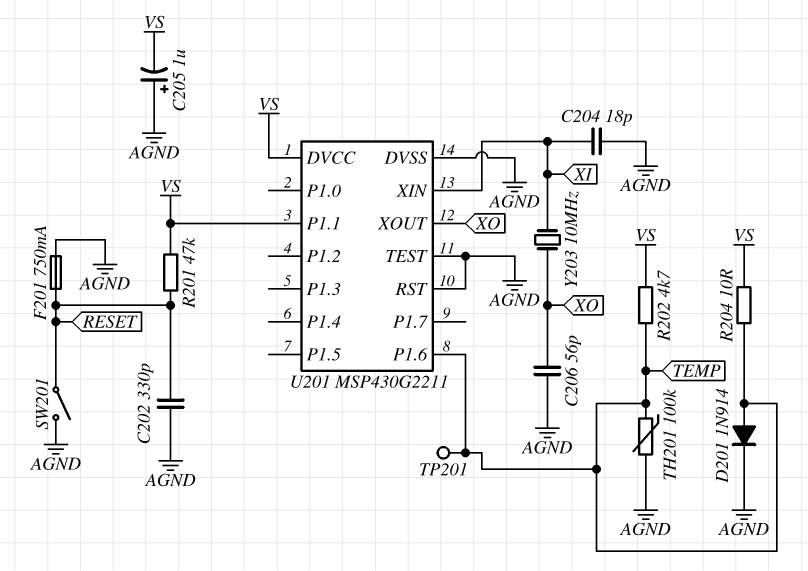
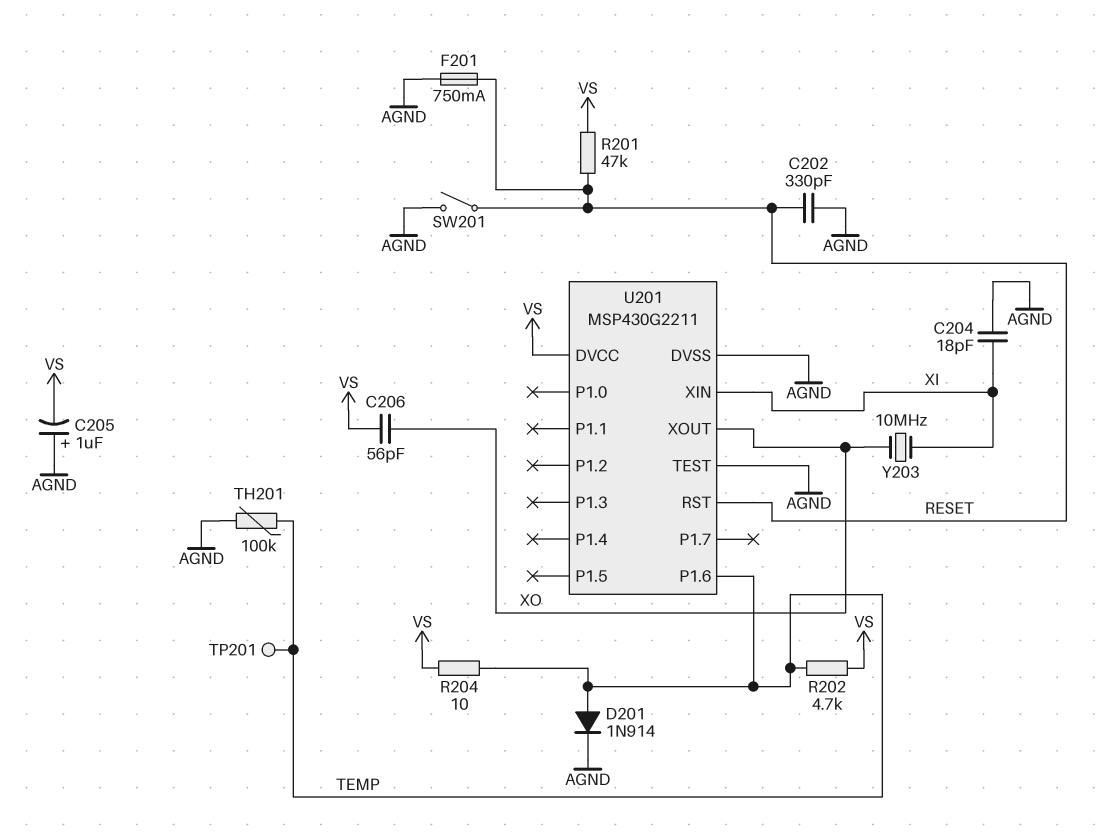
C206: 56pF (AGND, XO) -> 56pF (VS, XO)
U201 pin P1.1: VS -> none
U201 pin RST: AGND -> RESET

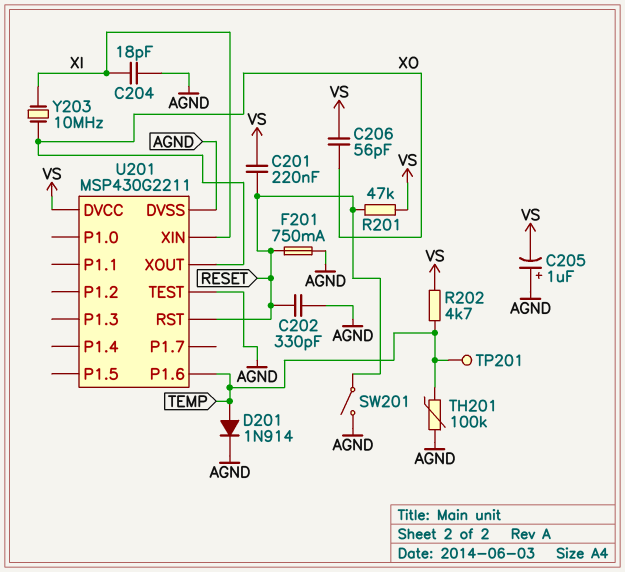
C201: none -> 220nF (RESET, VS)
R204: 10 (TEMP, VS) -> none

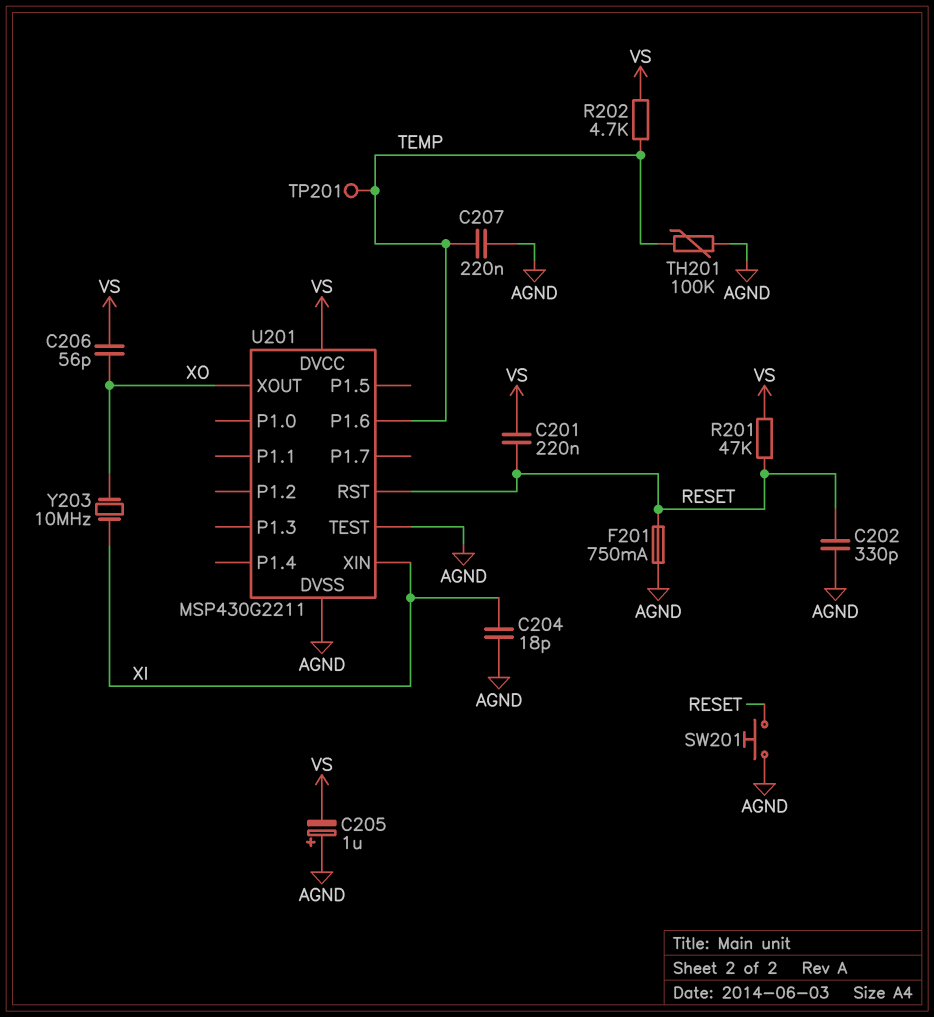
C207: none -> 220nF (AGND, TEMP)
D201: diode 1N914 (A TEMP, K AGND) -> none
SW201: switch (AGND, RESET) -> button (AGND, RESET)

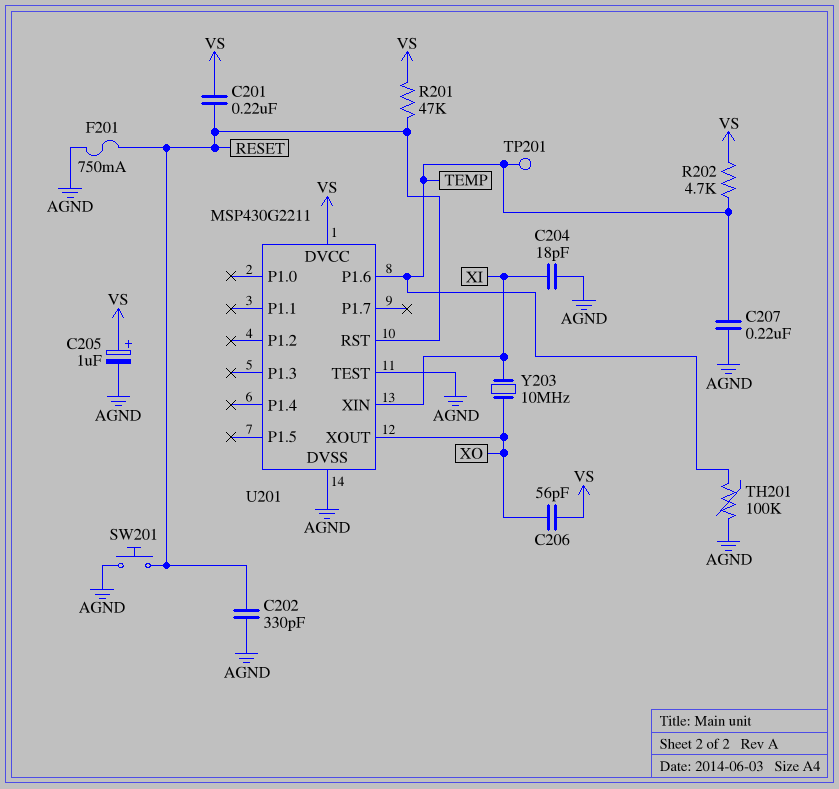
C205: 1uF (plus AGND, minus VS) -> 1uF (plus VS, minus AGND)

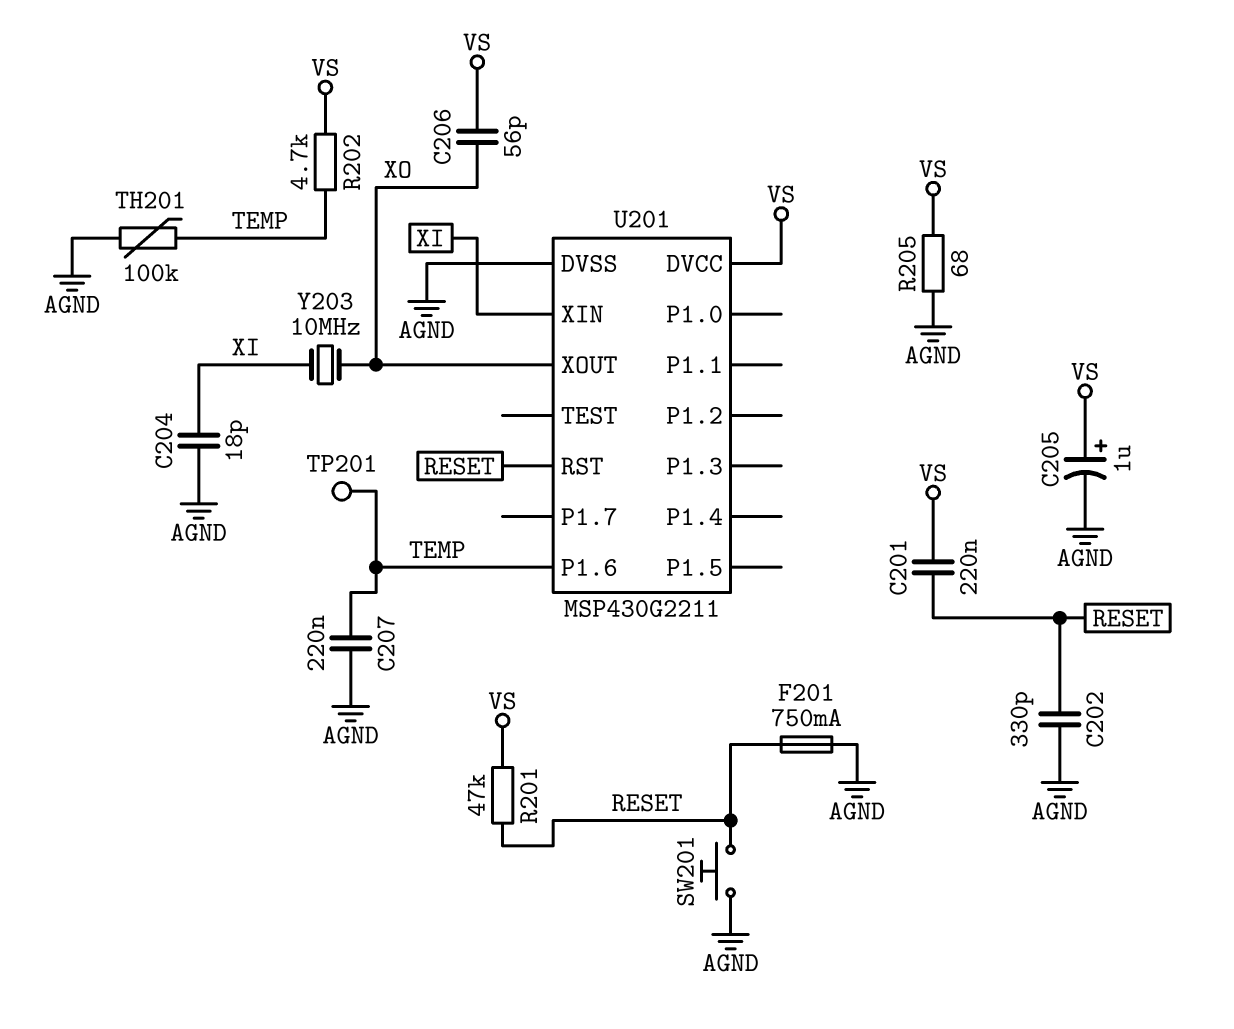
R205: none -> 68 (AGND, VS)
U201 pin TEST: AGND -> none

